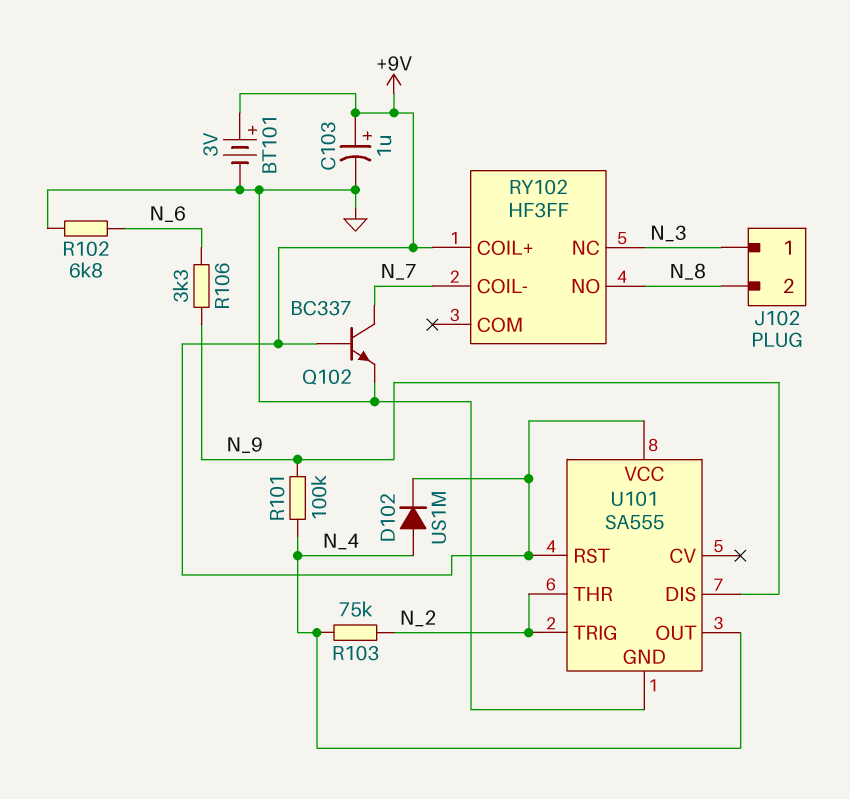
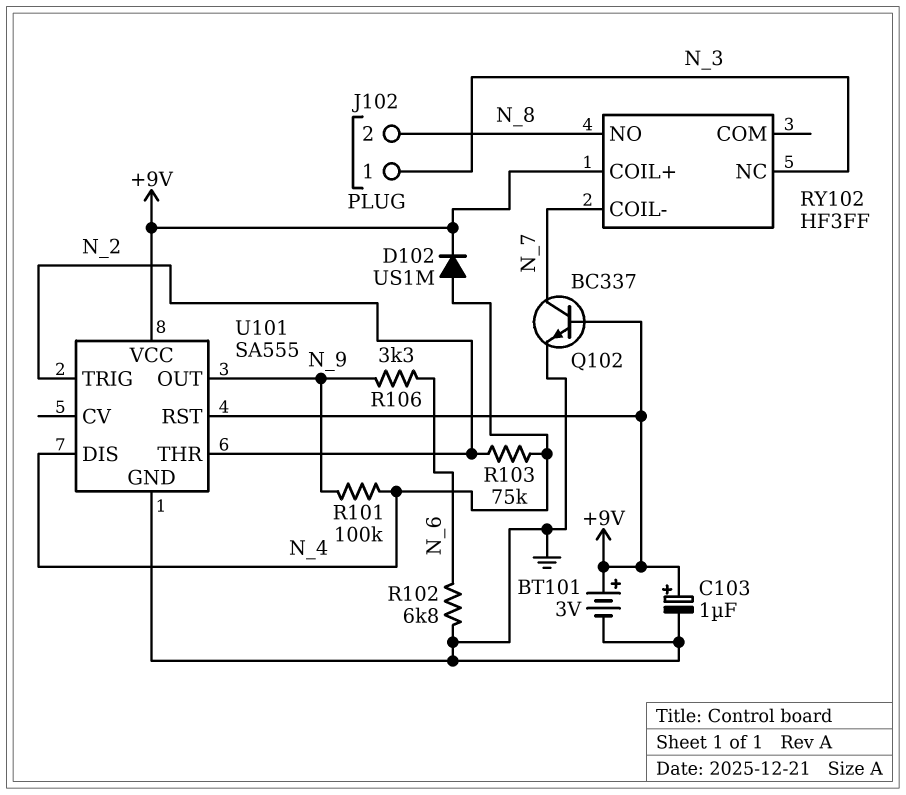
U101 pin DIS: N_9 -> N_4
U101 pin OUT: N_4 -> N_9

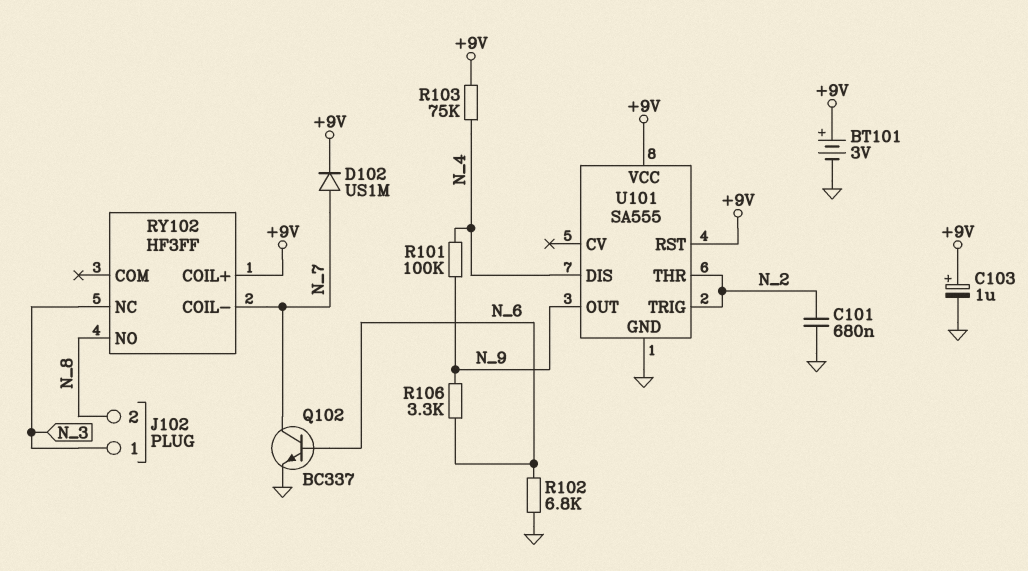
C101: none -> 680nF (GND, N_2)
D102: diode US1M (A N_4, K +9V) -> diode US1M (A N_7, K +9V)
Q102: NPN BC337 (B +9V, C N_7, E GND) -> NPN BC337 (B N_6, C N_7, E GND)
R103: 75k (N_2, N_4) -> 75k (+9V, N_4)

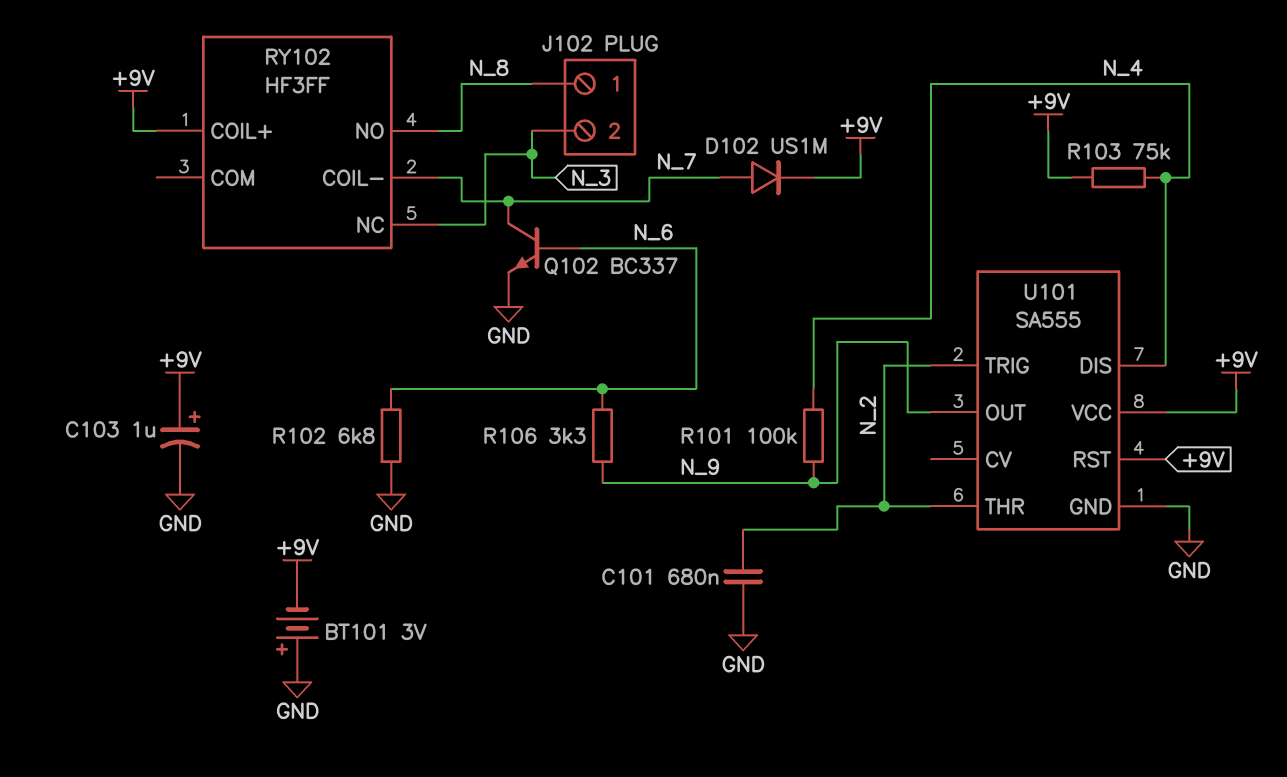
BT101: 3V (plus +9V, minus GND) -> 3V (plus GND, minus +9V)
J102 pin 1: N_3 -> N_8
J102 pin 2: N_8 -> N_3

